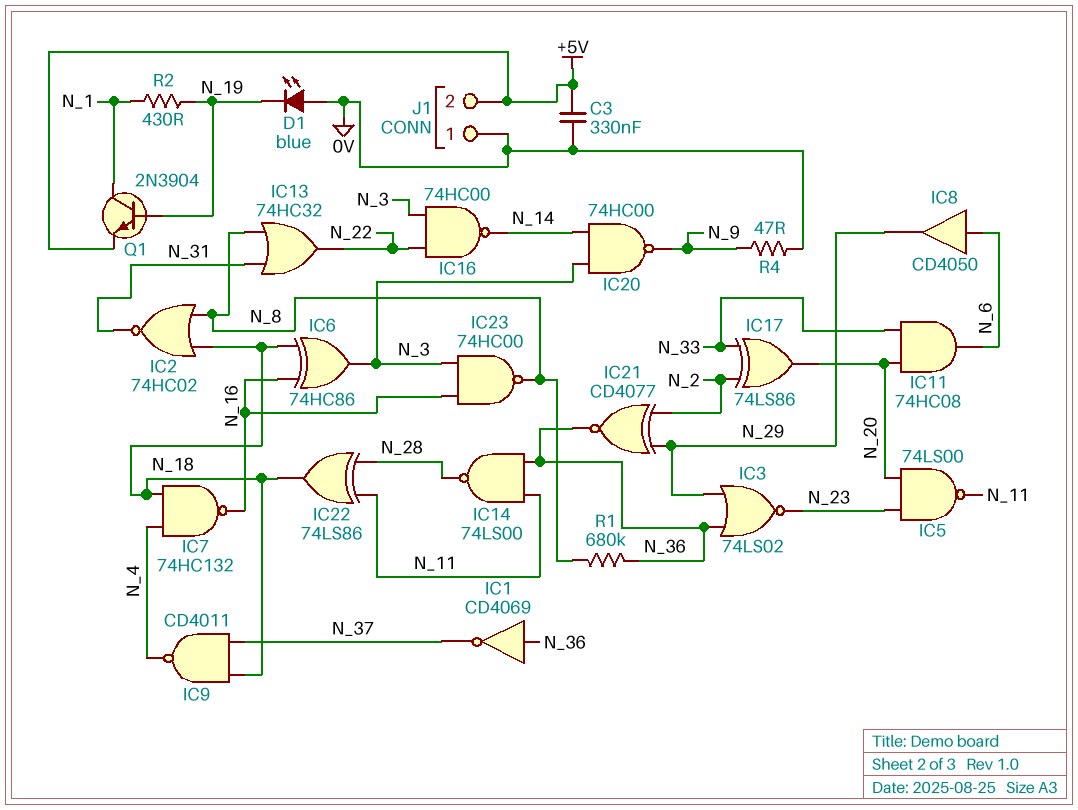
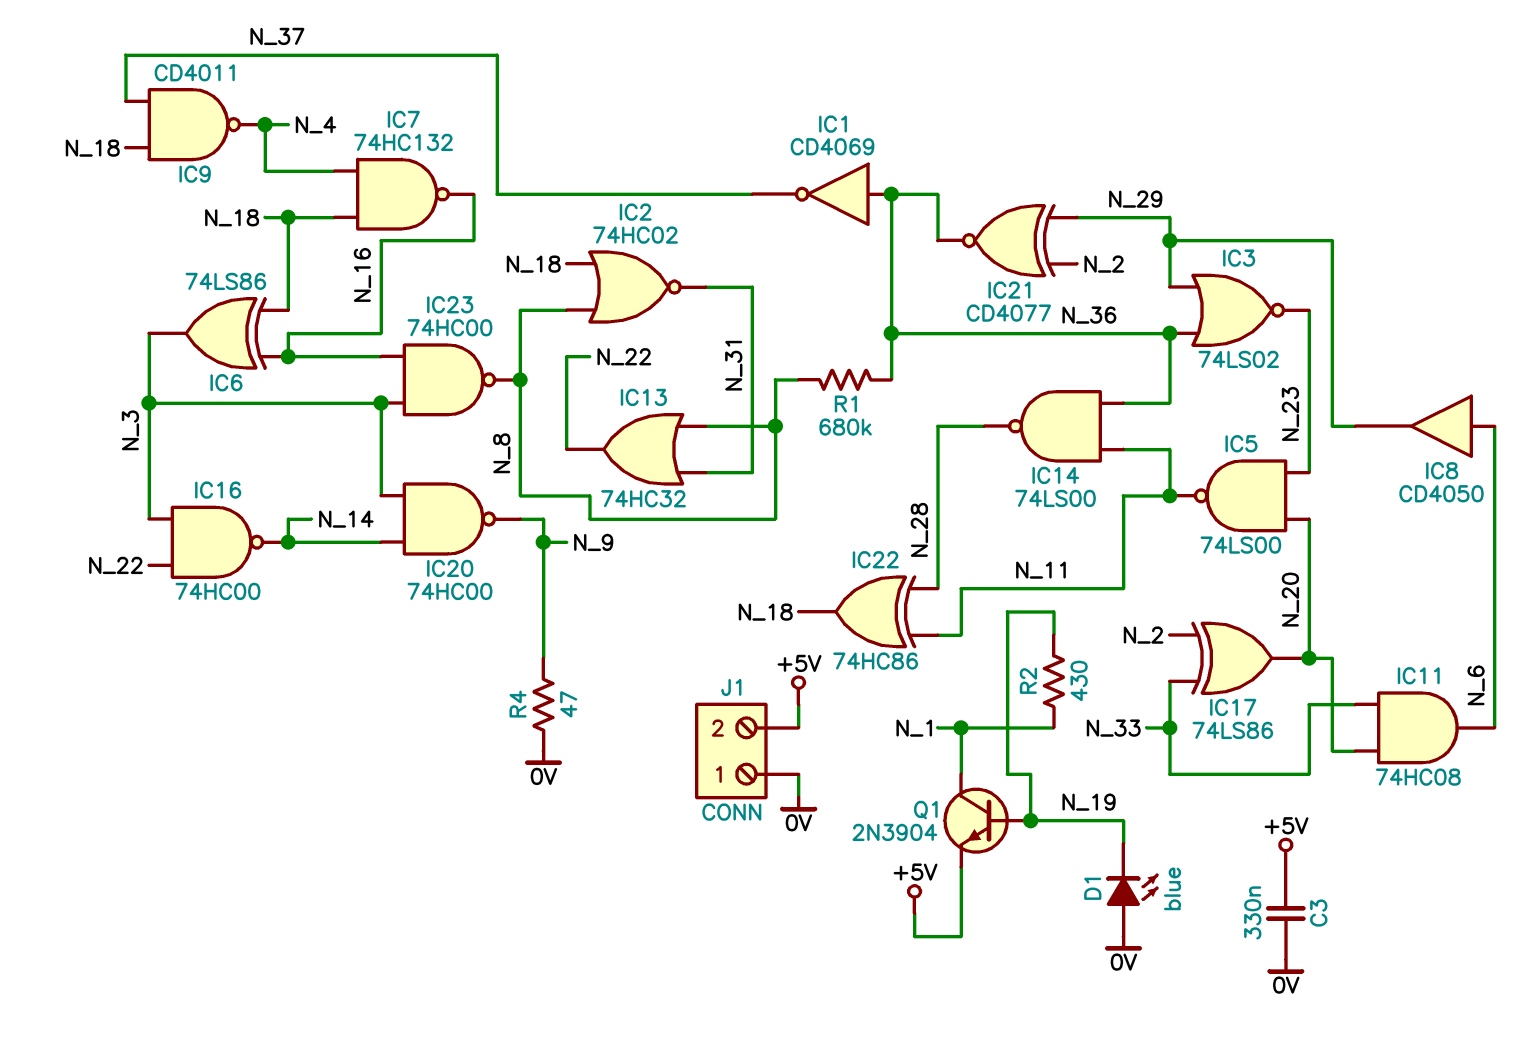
IC6: XOR 74HC86 (in N_16, in N_18, out N_3) -> XOR 74LS86 (in N_16, in N_18, out N_3)
IC22: XOR 74LS86 (in N_11, in N_28, out N_18) -> XOR 74HC86 (in N_11, in N_28, out N_18)

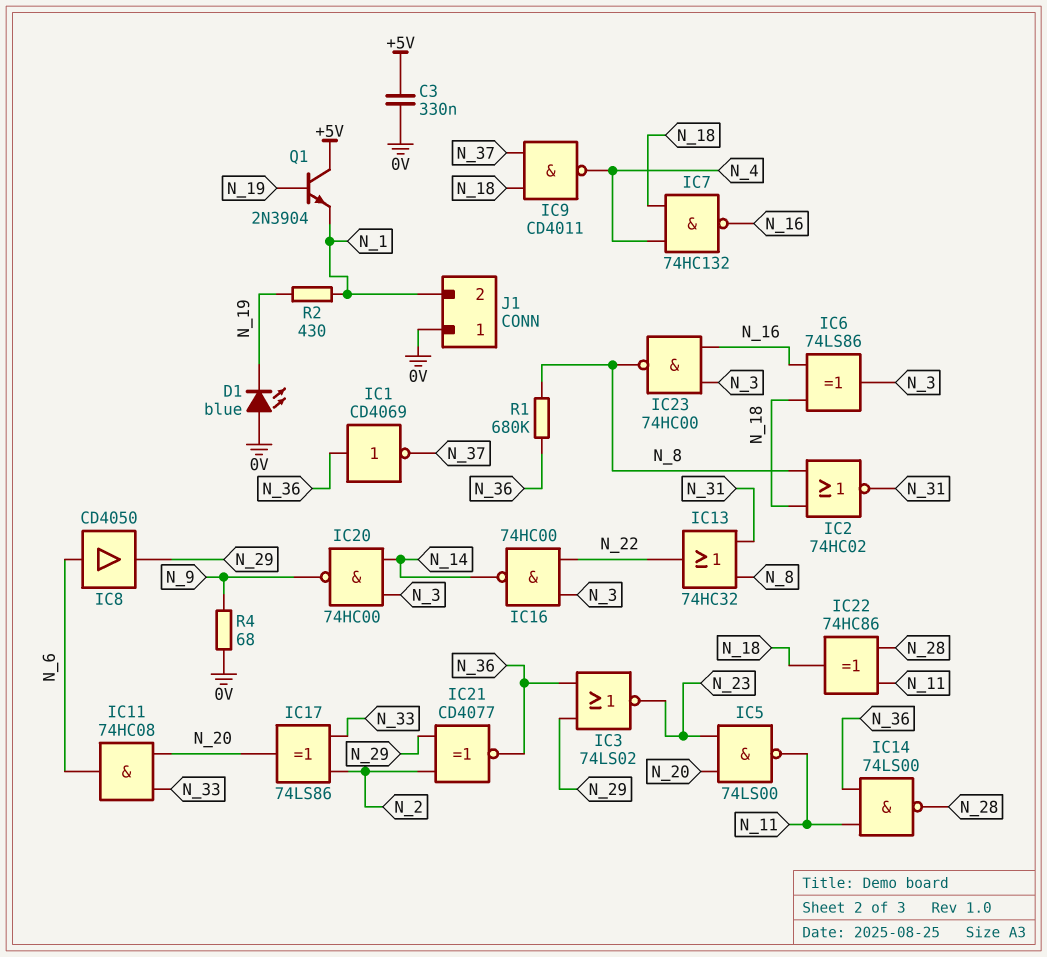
J1 pin 2: +5V -> N_1
Q1: NPN 2N3904 (B N_19, C N_1, E +5V) -> NPN 2N3904 (B N_19, C +5V, E N_1)
R4: 47 (0V, N_9) -> 68 (0V, N_9)

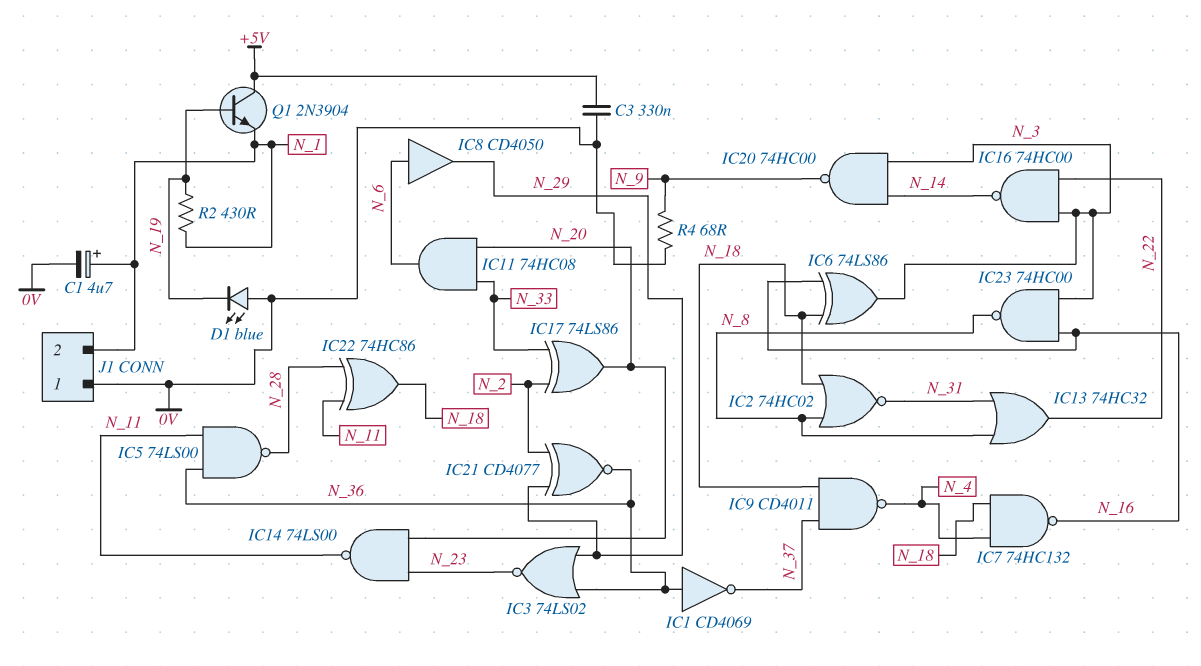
C1: none -> 4.7uF (plus N_1, minus 0V)
IC5: NAND 74LS00 (in N_20, in N_23, out N_11) -> NAND 74LS00 (in N_11, in N_36, out N_28)
IC14: NAND 74LS00 (in N_11, in N_36, out N_28) -> NAND 74LS00 (in N_20, in N_23, out N_11)
R1: 680k (N_8, N_36) -> none

